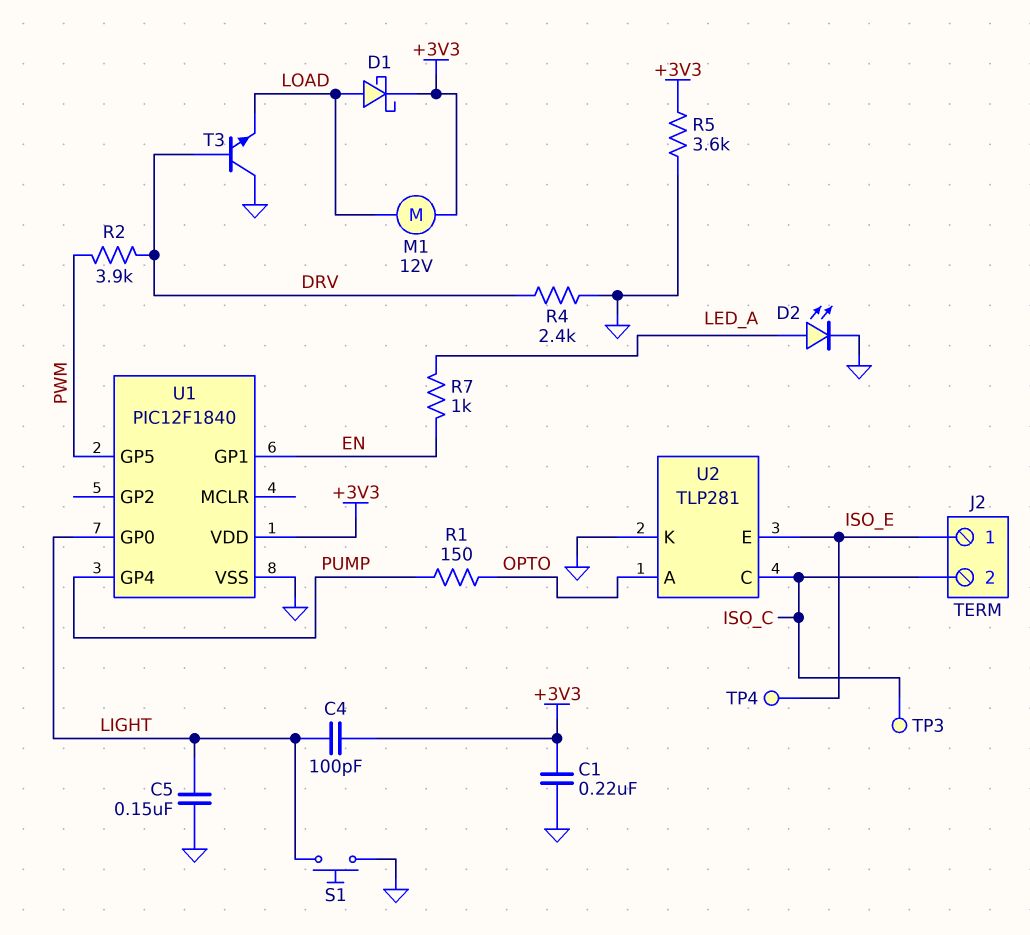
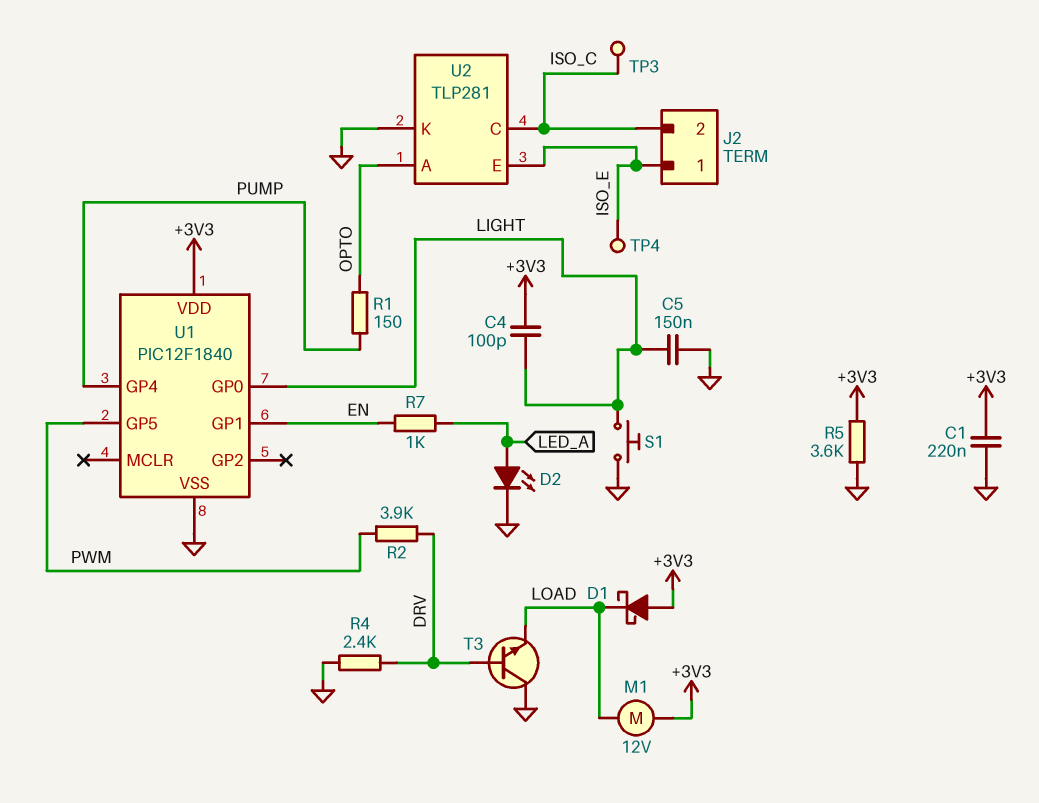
D1: schottky (A LOAD, K +3V3) -> schottky (A +3V3, K LOAD)

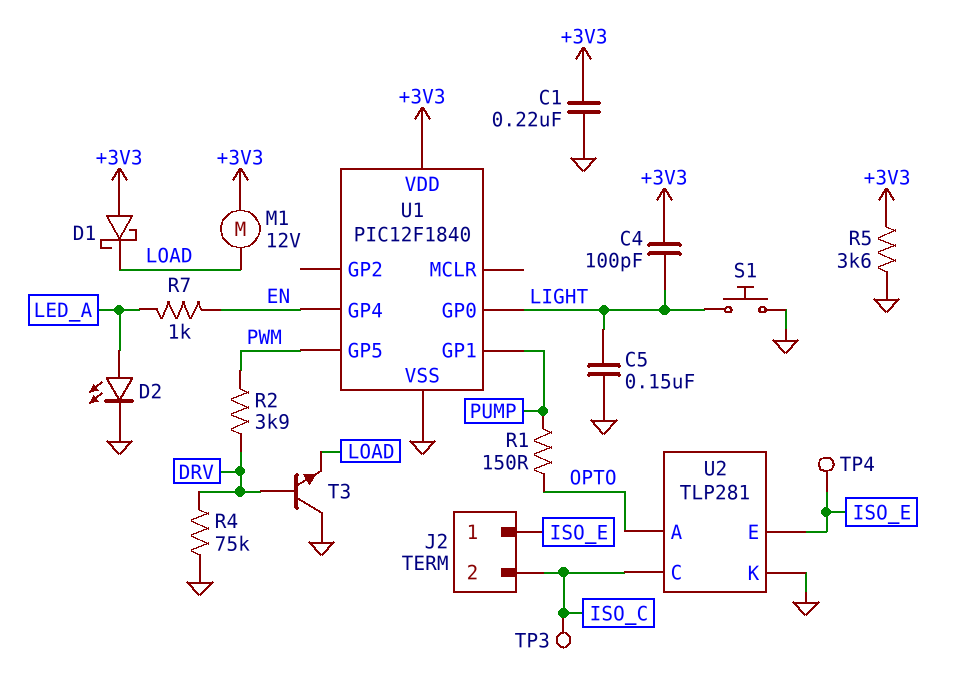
R4: 2.4k (DRV, GND) -> 75k (DRV, GND)
U1 pin GP1: EN -> PUMP
U1 pin GP4: PUMP -> EN

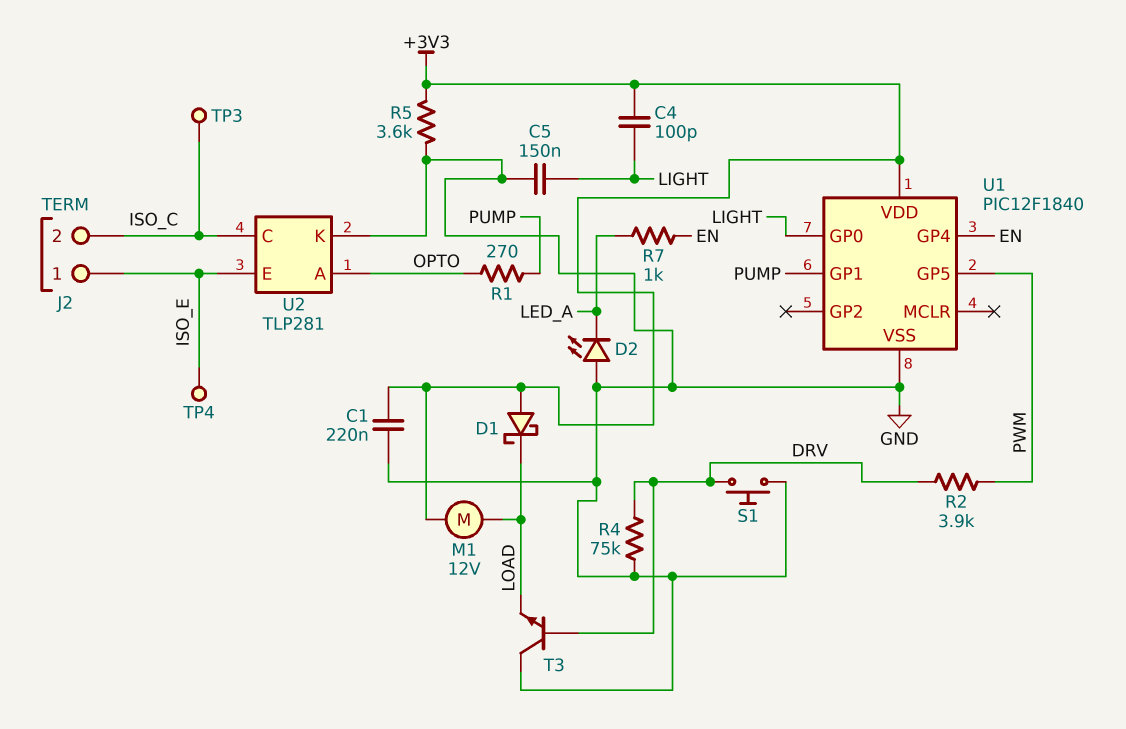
D2: LED (A LED_A, K GND) -> LED (A GND, K LED_A)
R1: 150 (OPTO, PUMP) -> 270 (OPTO, PUMP)
S1: button (GND, LIGHT) -> button (DRV, GND)

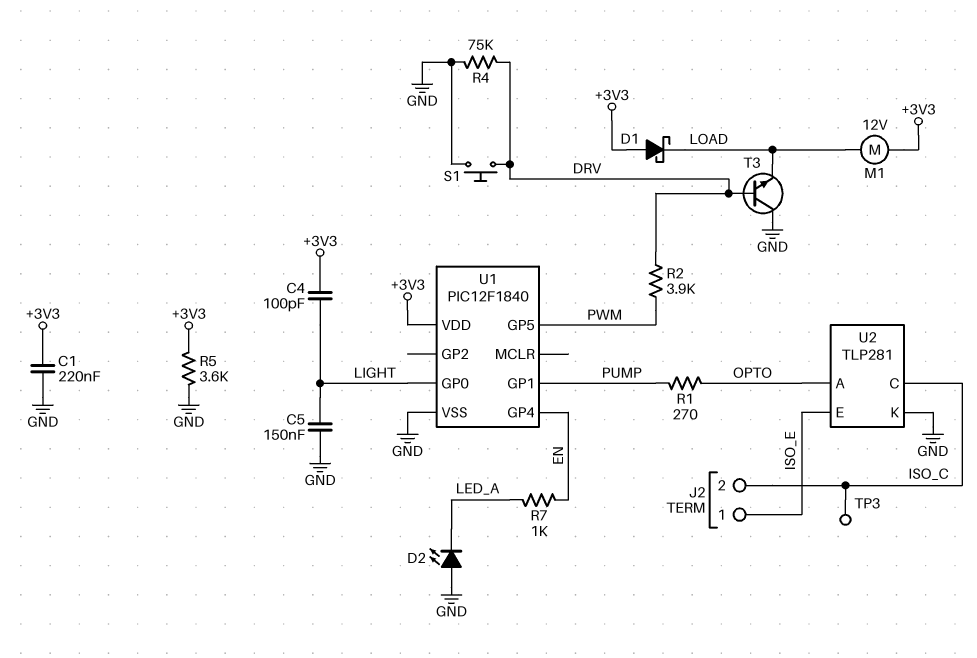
TP4: test point (ISO_E) -> none

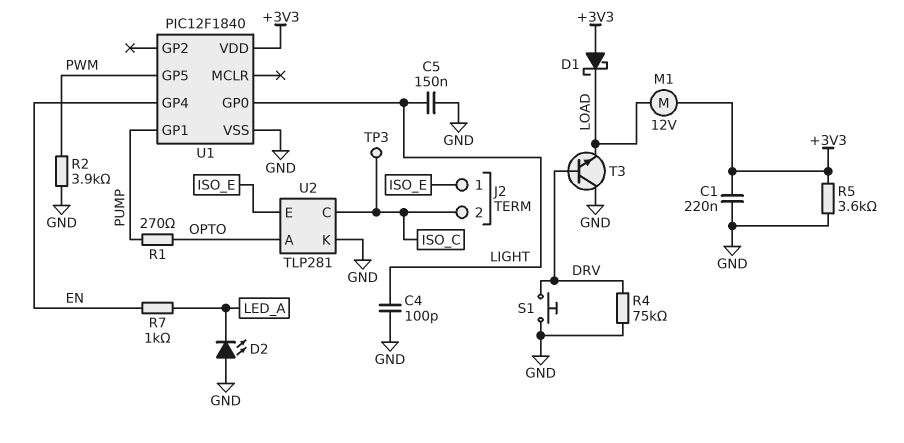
C4: 100pF (+3V3, LIGHT) -> 100pF (GND, LIGHT)
R2: 3.9k (DRV, PWM) -> 3.9k (GND, PWM)

